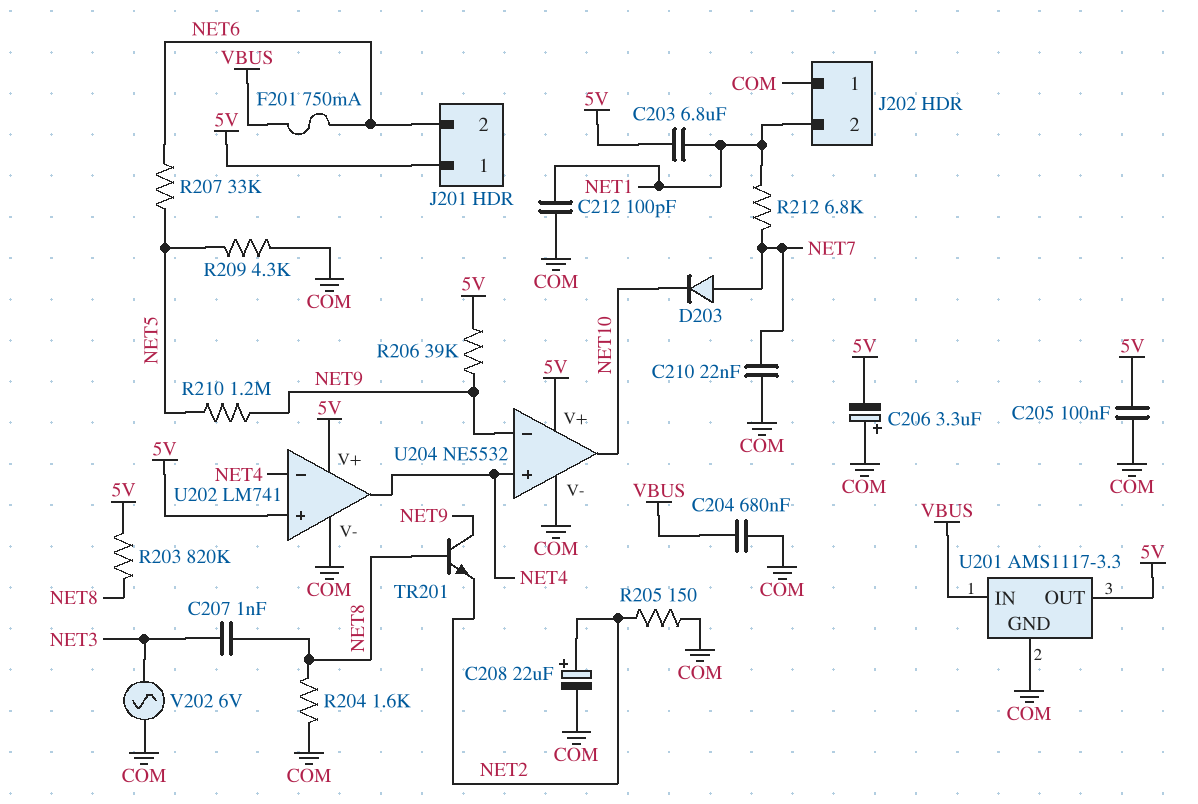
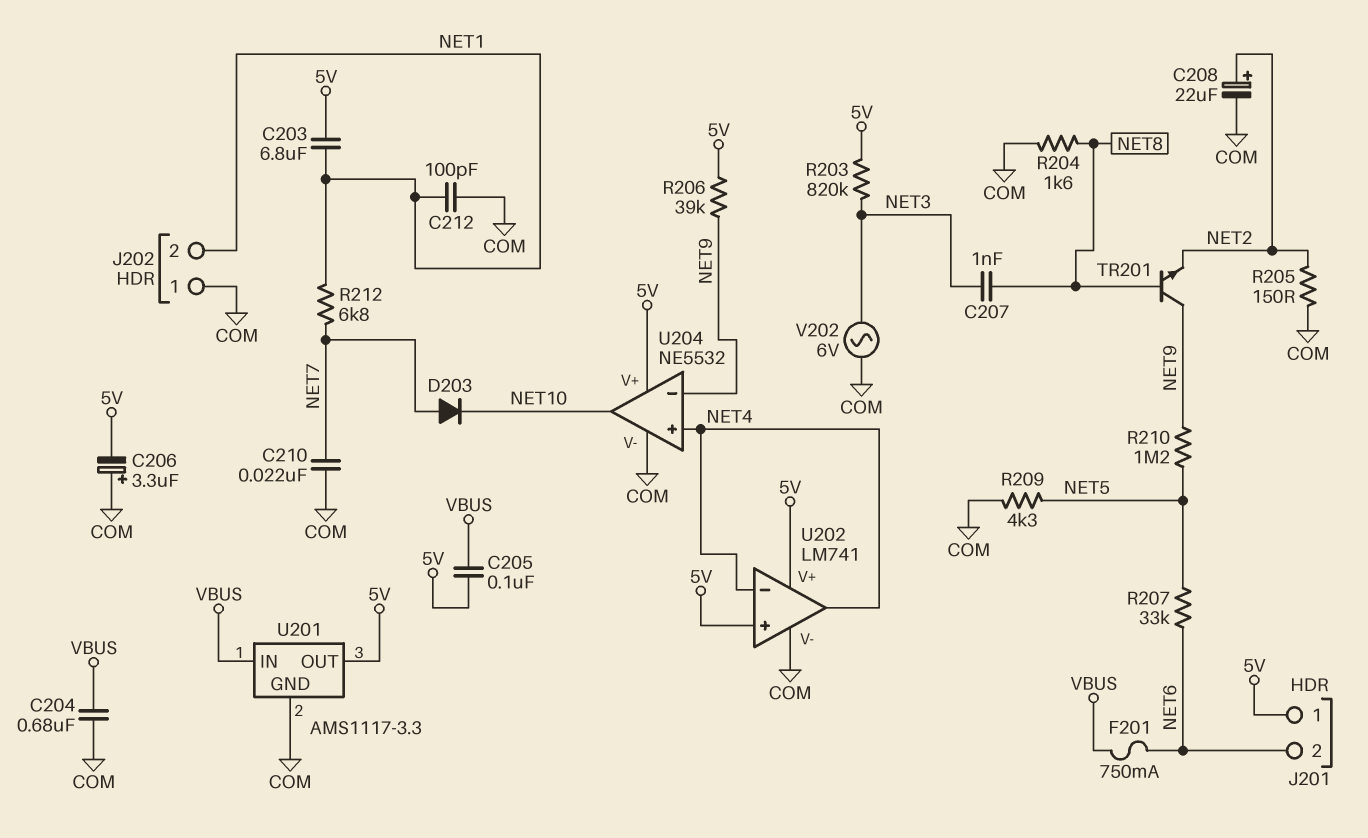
C205: 100nF (5V, COM) -> 100nF (5V, VBUS)
R203: 820k (5V, NET8) -> 820k (5V, NET3)

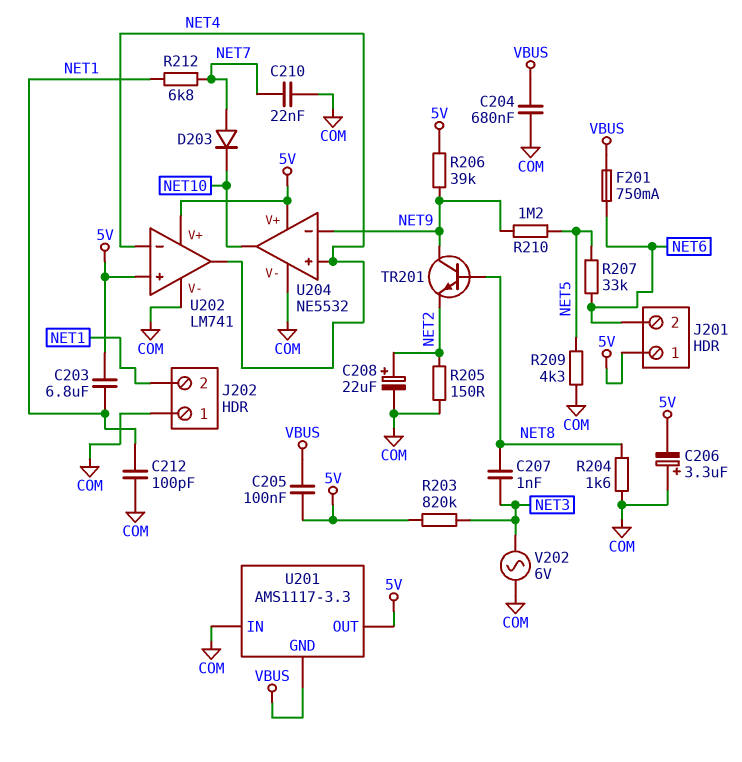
U201 pin GND: COM -> VBUS
U201 pin IN: VBUS -> COM

